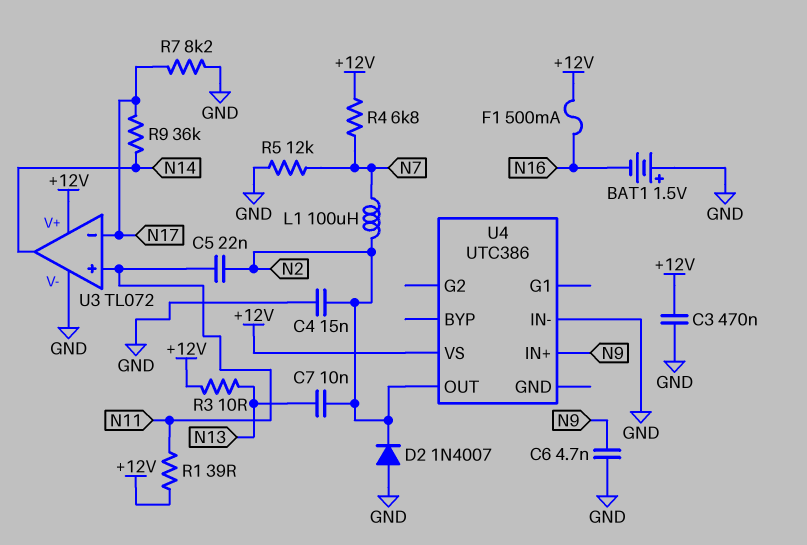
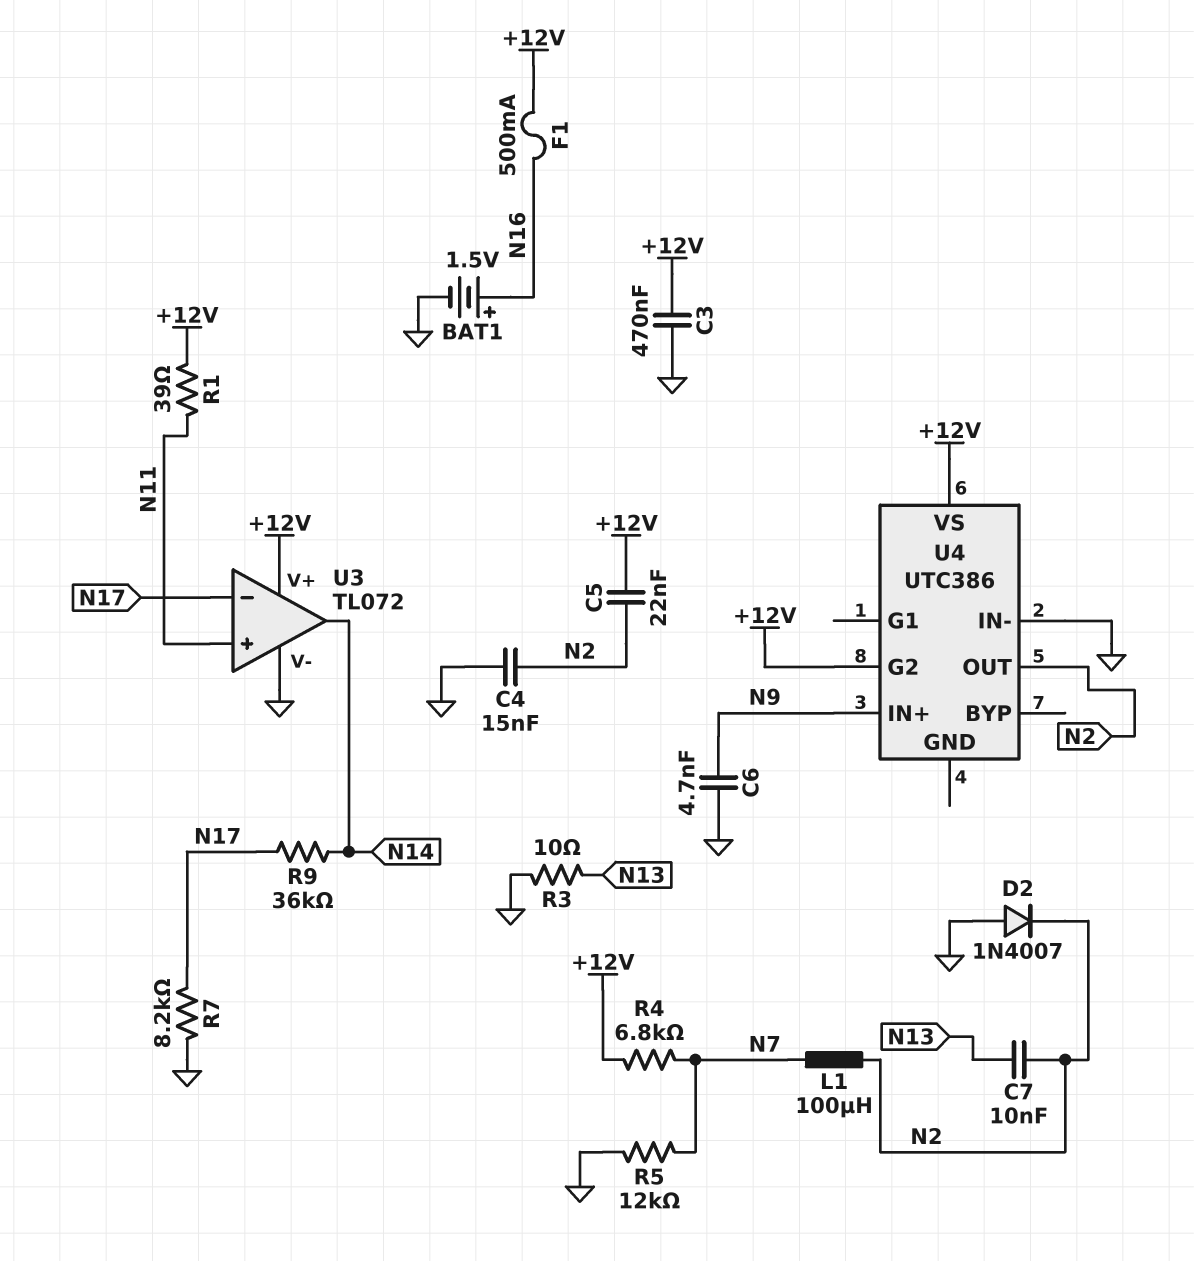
BAT1: 1.5V (plus GND, minus N16) -> 1.5V (plus N16, minus GND)
C5: 22nF (N2, N11) -> 22nF (+12V, N2)
R3: 10 (+12V, N13) -> 10 (GND, N13)
U4 pin G2: none -> +12V

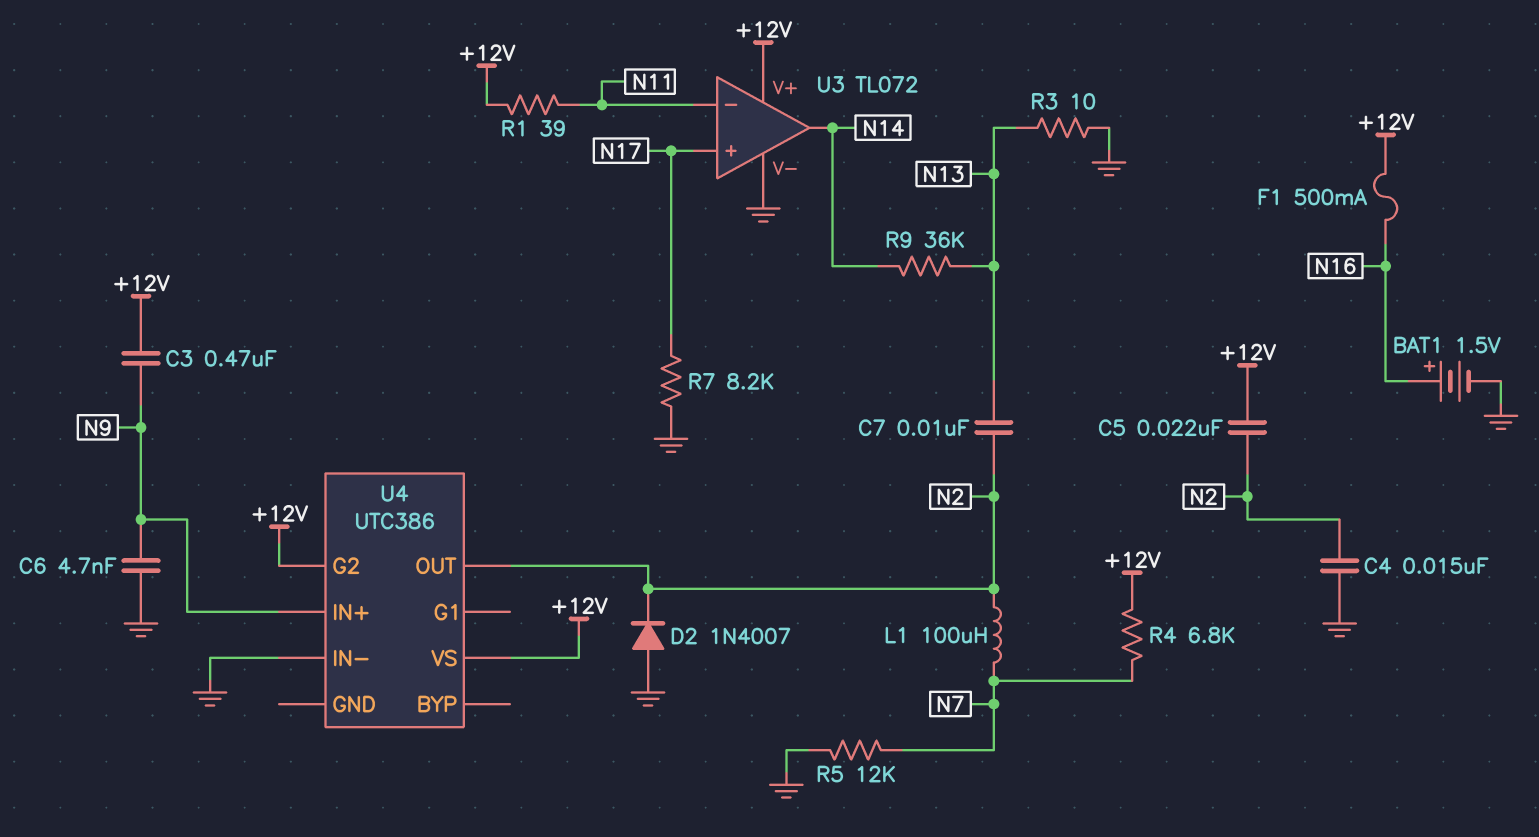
C3: 470nF (+12V, GND) -> 470nF (+12V, N9)
R9: 36k (N14, N17) -> 36k (N13, N14)
U3 pin in+: N11 -> N17
U3 pin in-: N17 -> N11

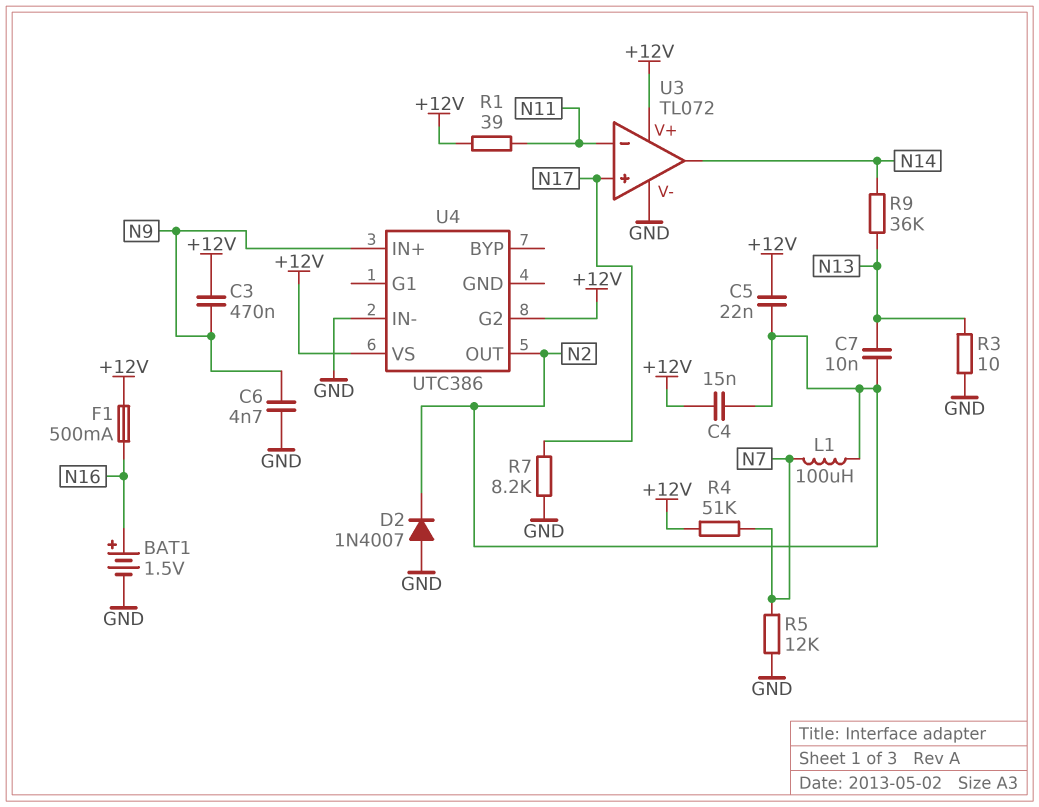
C4: 15nF (GND, N2) -> 15nF (+12V, N2)
R4: 6.8k (+12V, N7) -> 51k (+12V, N7)

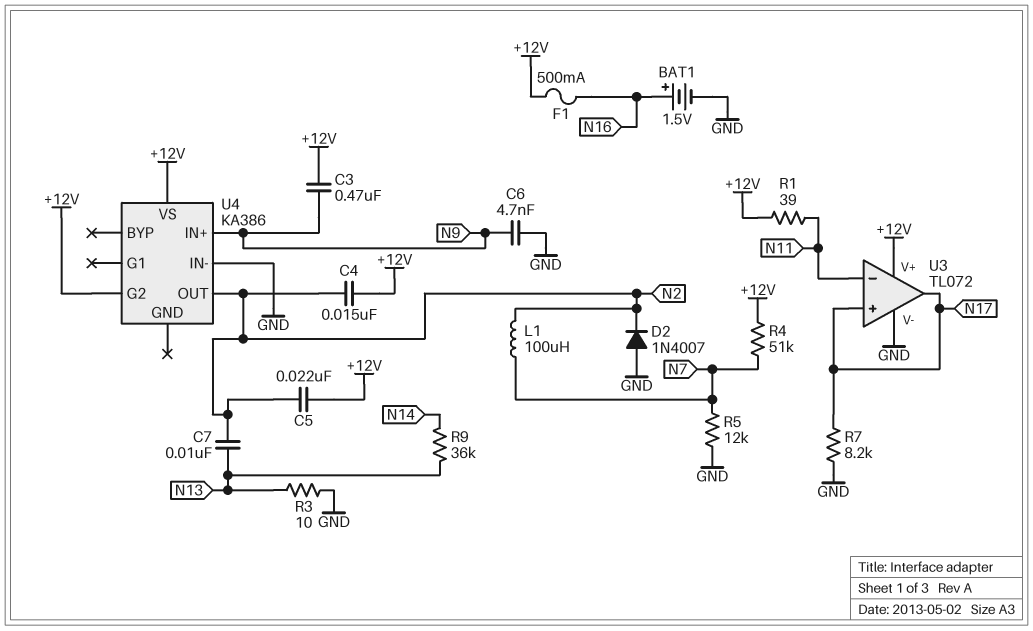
U3 pin out: N14 -> N17
U4: UTC386 -> KA386

